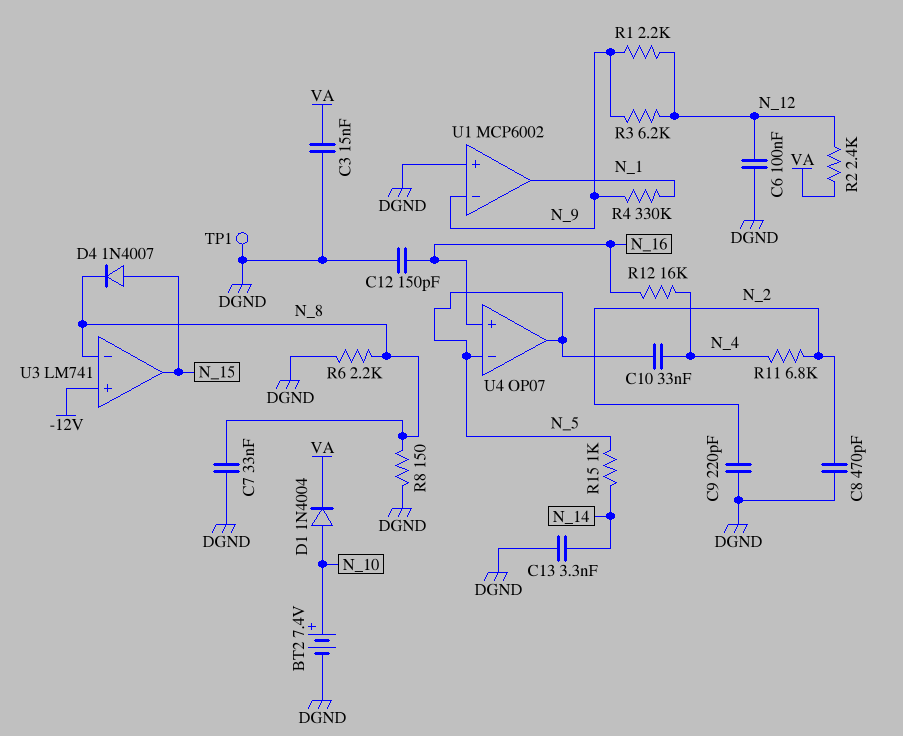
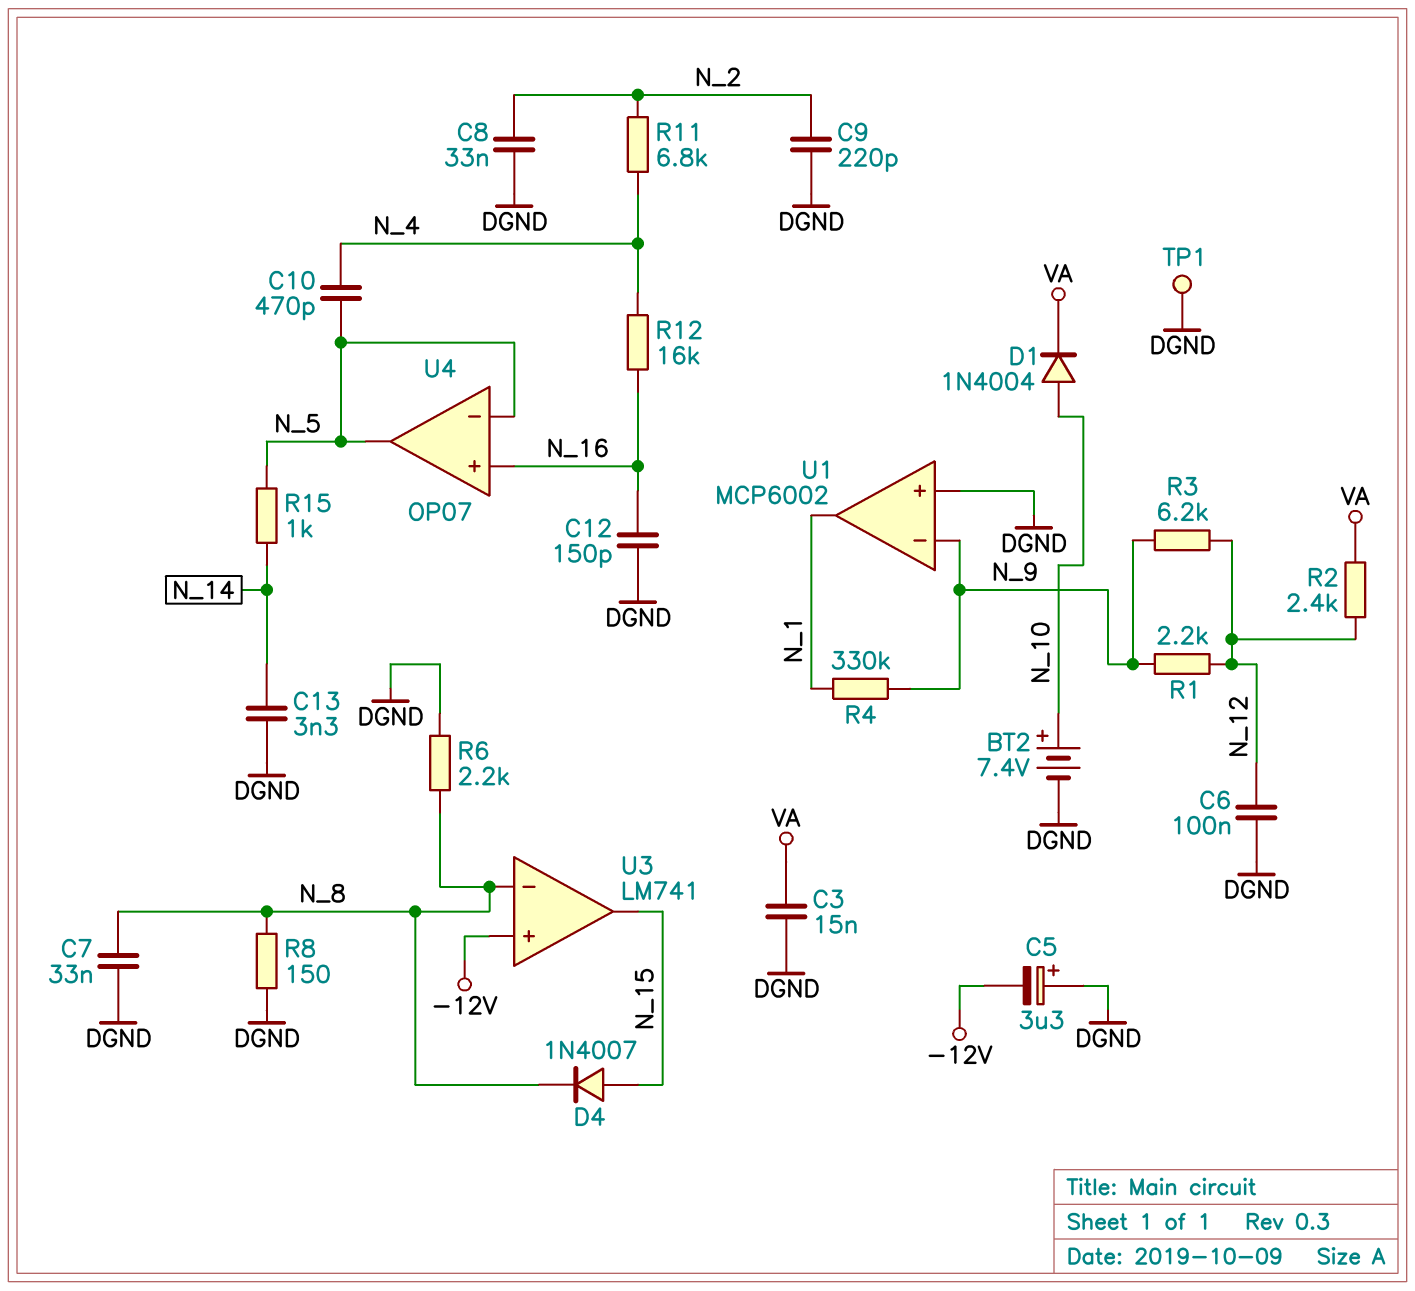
C5: none -> 3.3uF (plus DGND, minus -12V)
C8: 470pF (DGND, N_2) -> 33nF (DGND, N_2)
C10: 33nF (N_4, N_5) -> 470pF (N_4, N_5)

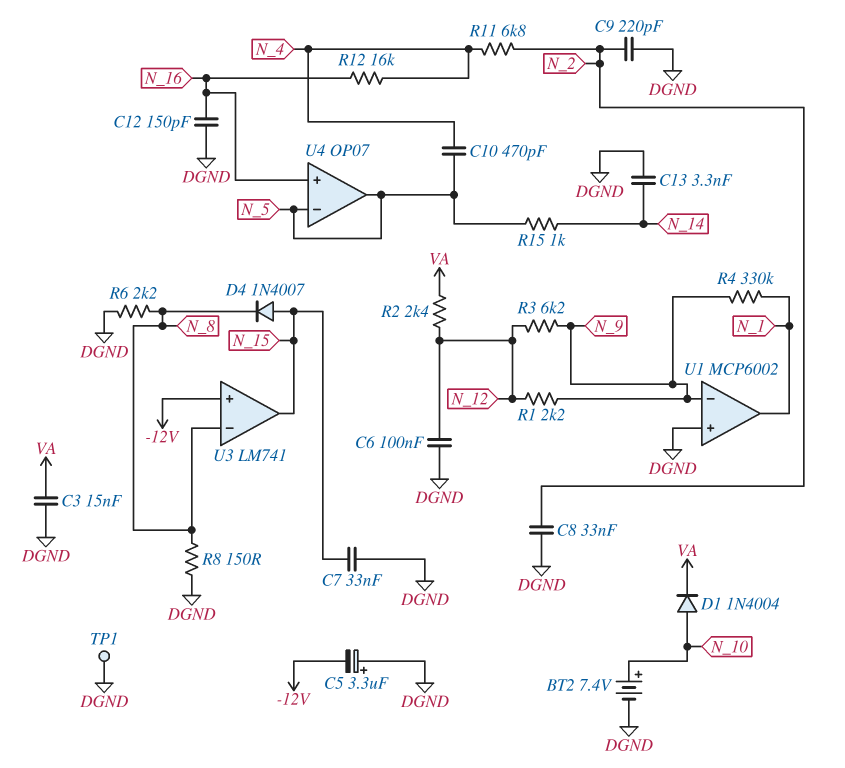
C7: 33nF (DGND, N_8) -> 33nF (DGND, N_15)

